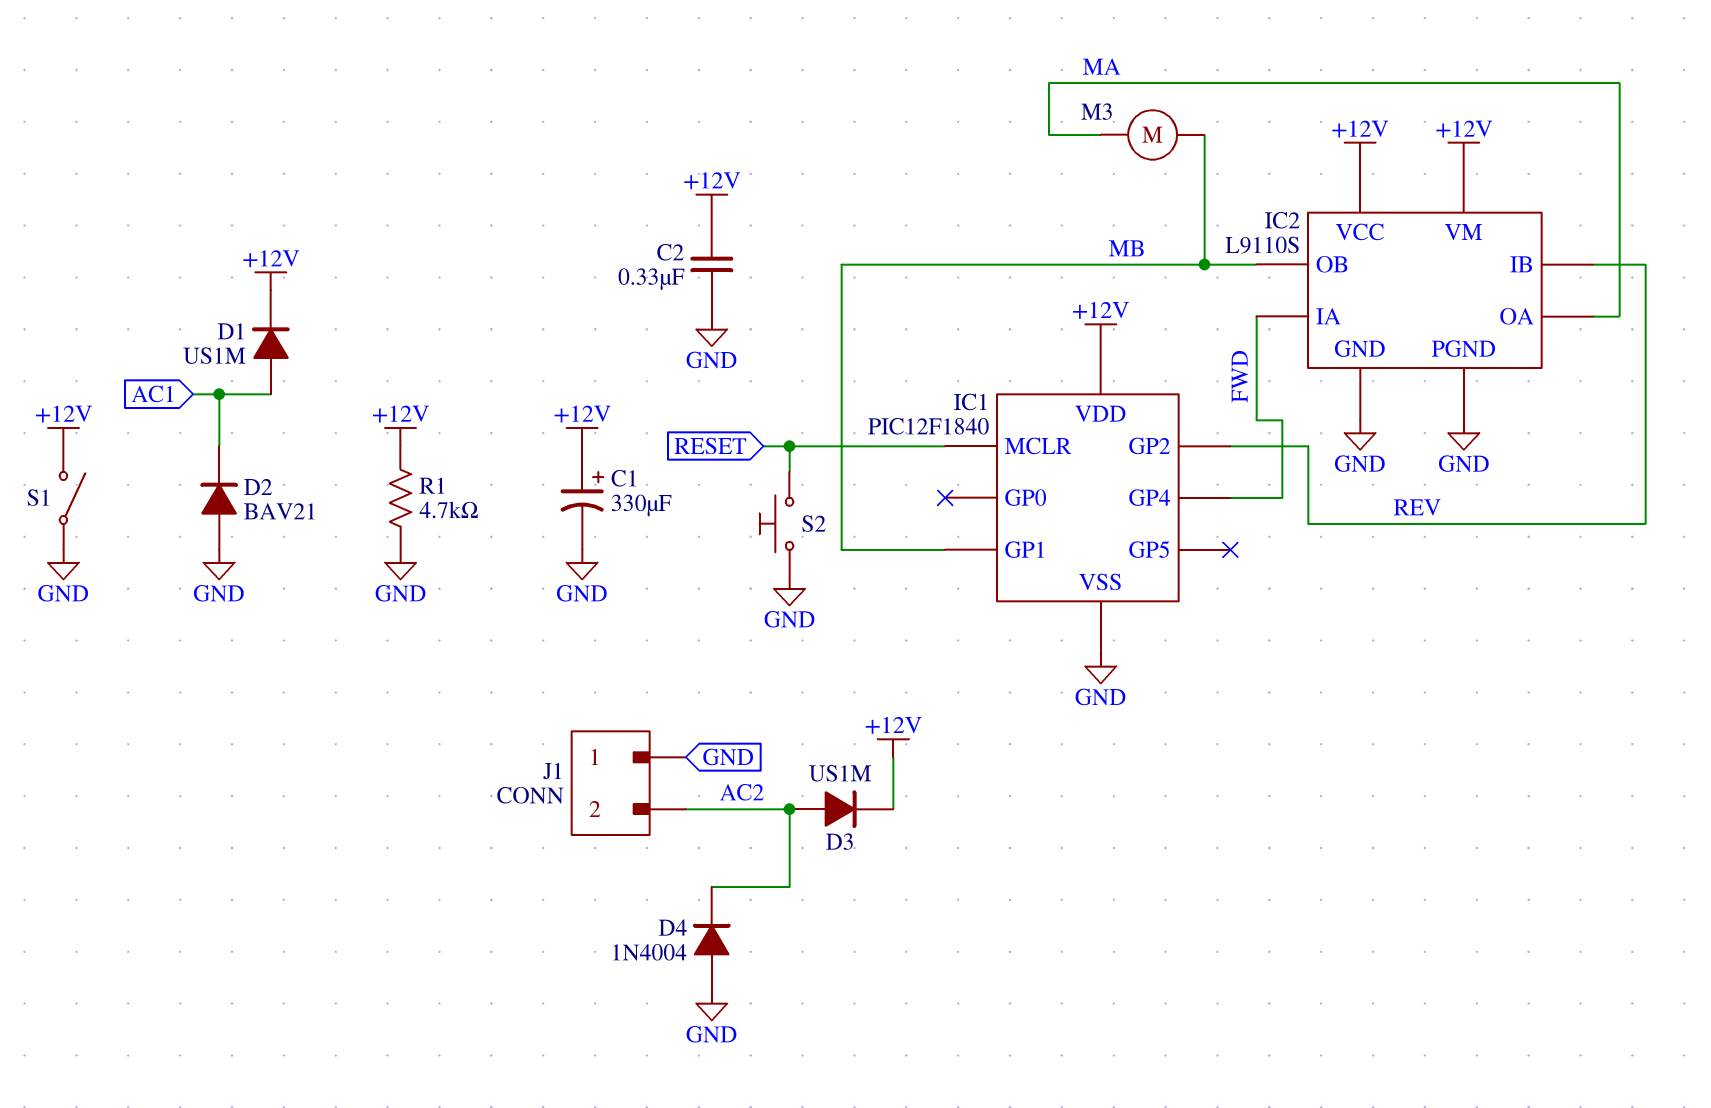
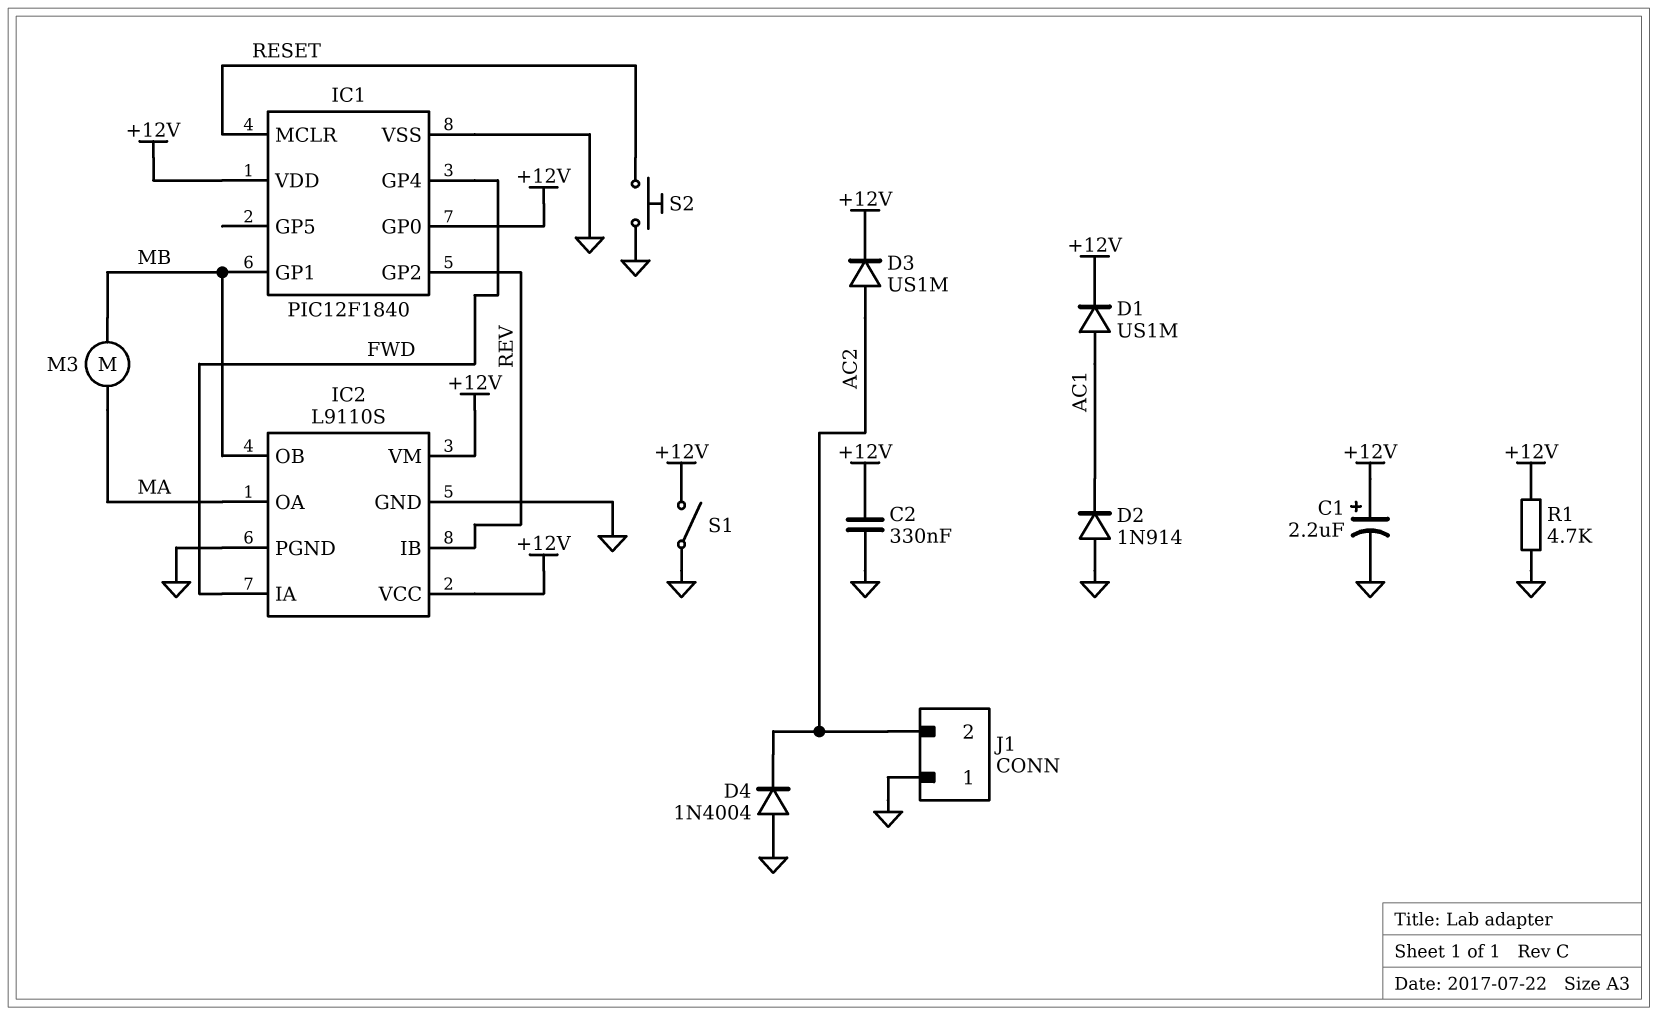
C1: 330uF (plus +12V, minus GND) -> 2.2uF (plus +12V, minus GND)
D2: diode BAV21 (A GND, K AC1) -> diode 1N914 (A GND, K AC1)
IC1 pin GP0: none -> +12V

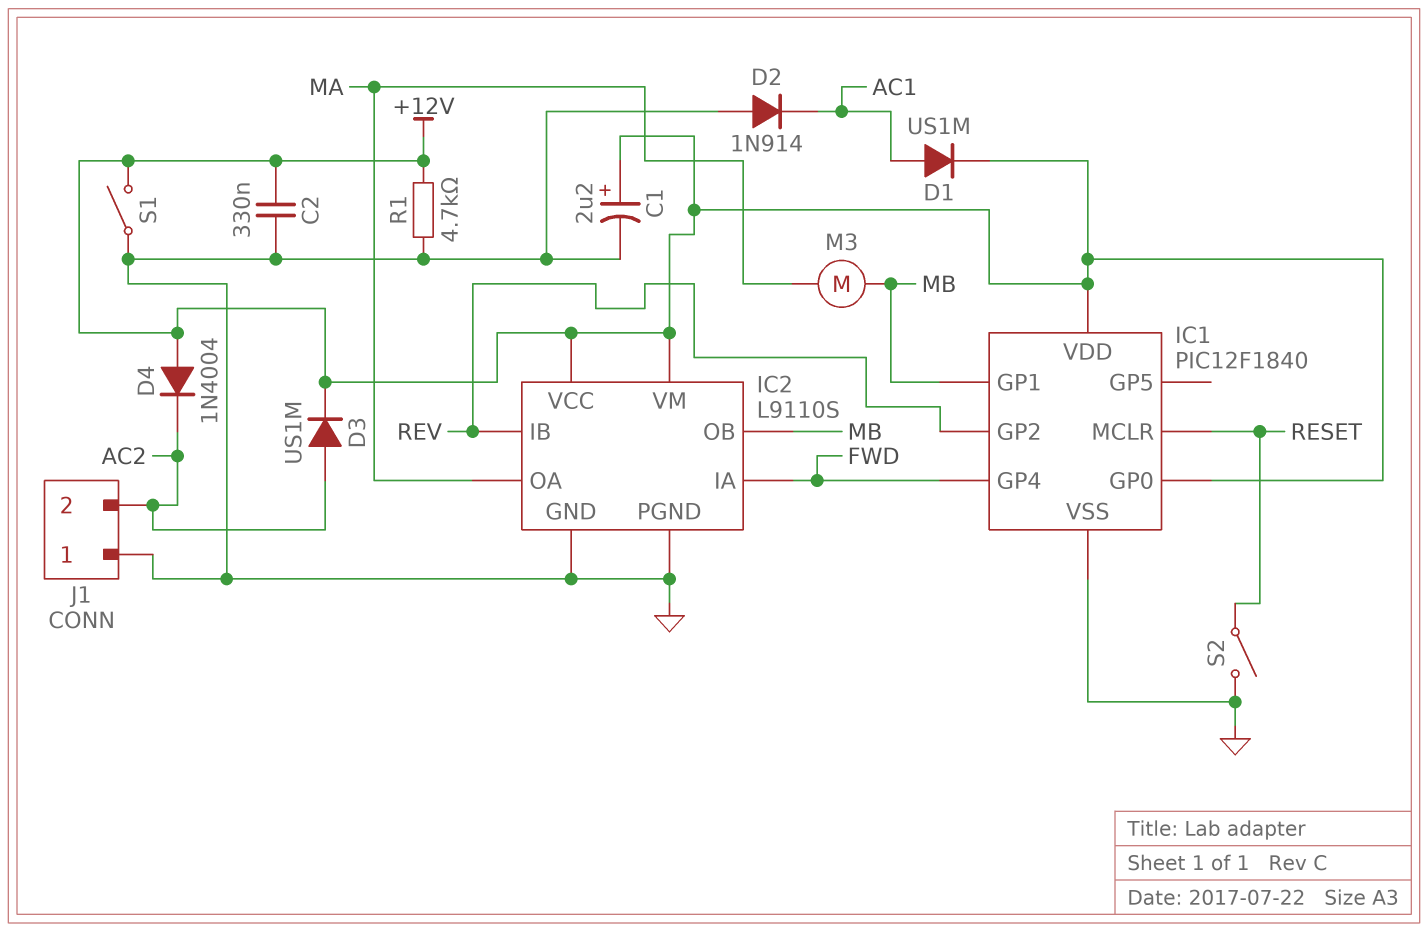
D4: diode 1N4004 (A GND, K AC2) -> diode 1N4004 (A +12V, K AC2)
S2: button (GND, RESET) -> switch (GND, RESET)

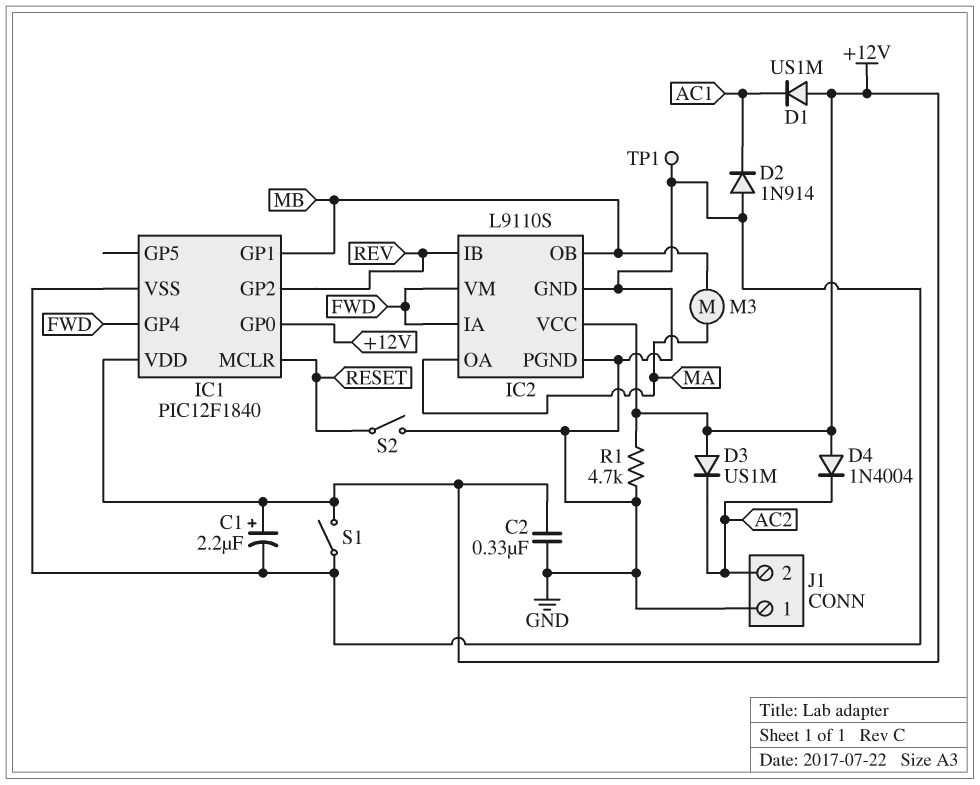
D1: diode US1M (A AC1, K +12V) -> diode US1M (A +12V, K AC1)
D3: diode US1M (A AC2, K +12V) -> diode US1M (A +12V, K AC2)
IC2 pin VM: +12V -> FWD
TP1: none -> test point (GND)

